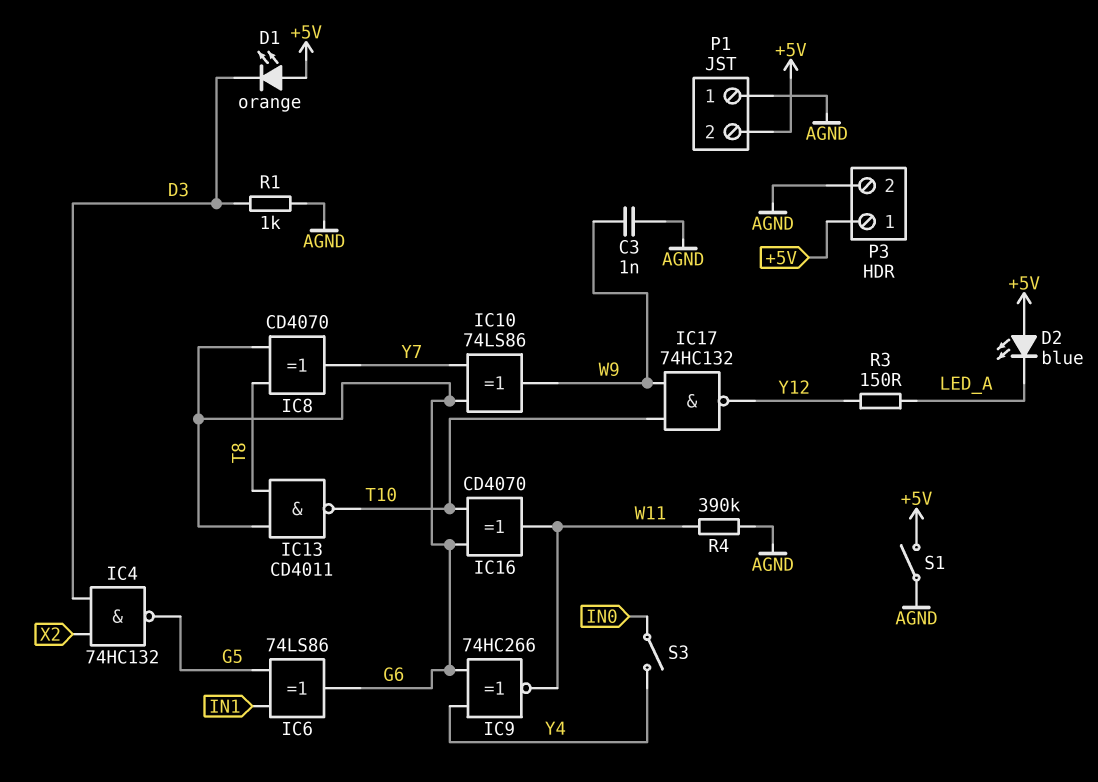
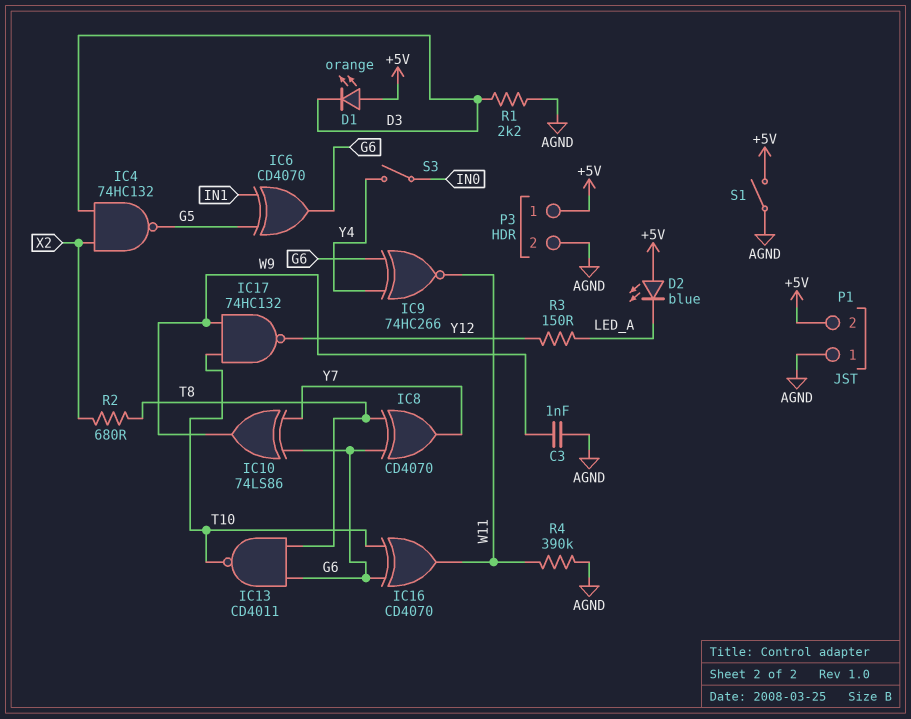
IC6: XOR 74LS86 (in G5, in IN1, out G6) -> XOR CD4070 (in G5, in IN1, out G6)
R1: 1k (AGND, D3) -> 2.2k (AGND, D3)
R2: none -> 680 (T8, X2)

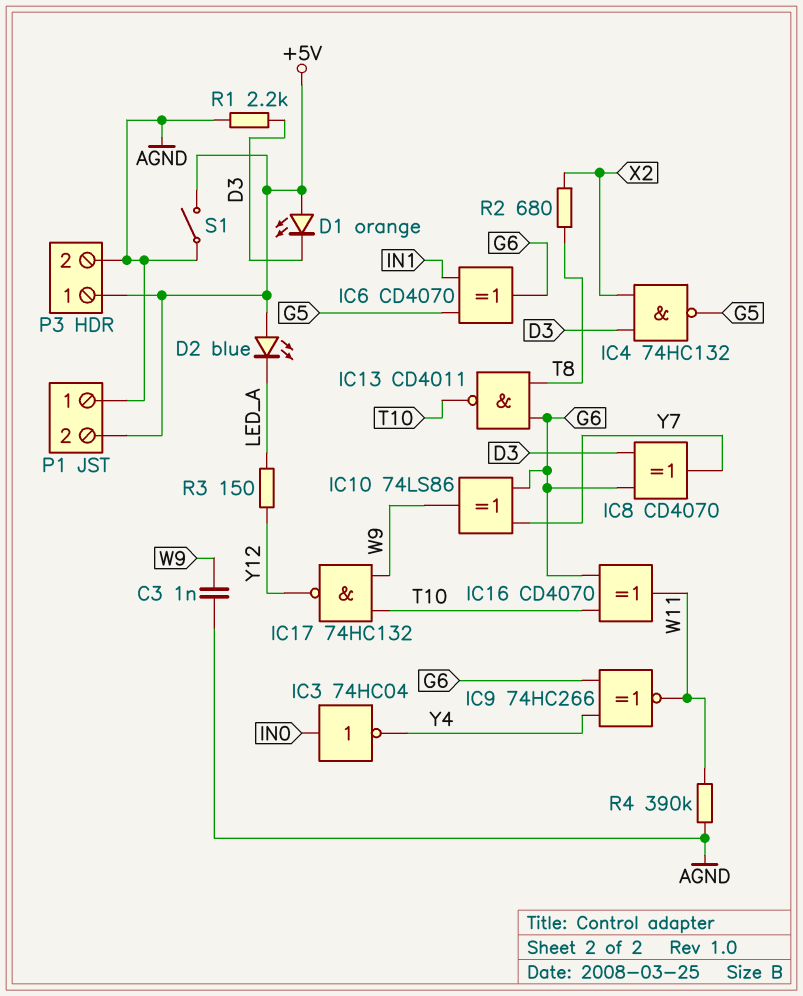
IC3: none -> NOT 74HC04 (in IN0, out Y4)
IC8: XOR CD4070 (in G6, in T8, out Y7) -> XOR CD4070 (in D3, in G6, out Y7)
S3: switch (IN0, Y4) -> none

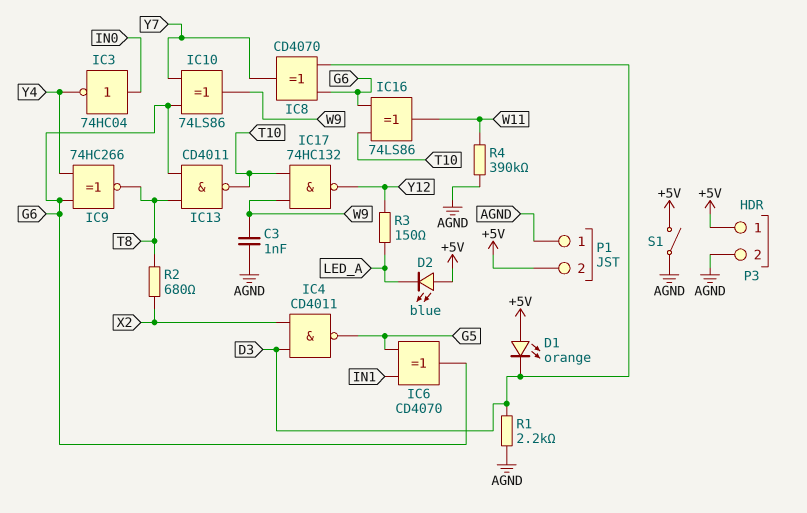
IC4: NAND 74HC132 (in D3, in X2, out G5) -> NAND CD4011 (in D3, in X2, out G5)
IC9: XNOR 74HC266 (in G6, in Y4, out W11) -> XNOR 74HC266 (in G6, in Y4, out T8)
IC16: XOR CD4070 (in G6, in T10, out W11) -> XOR 74LS86 (in G6, in T10, out W11)

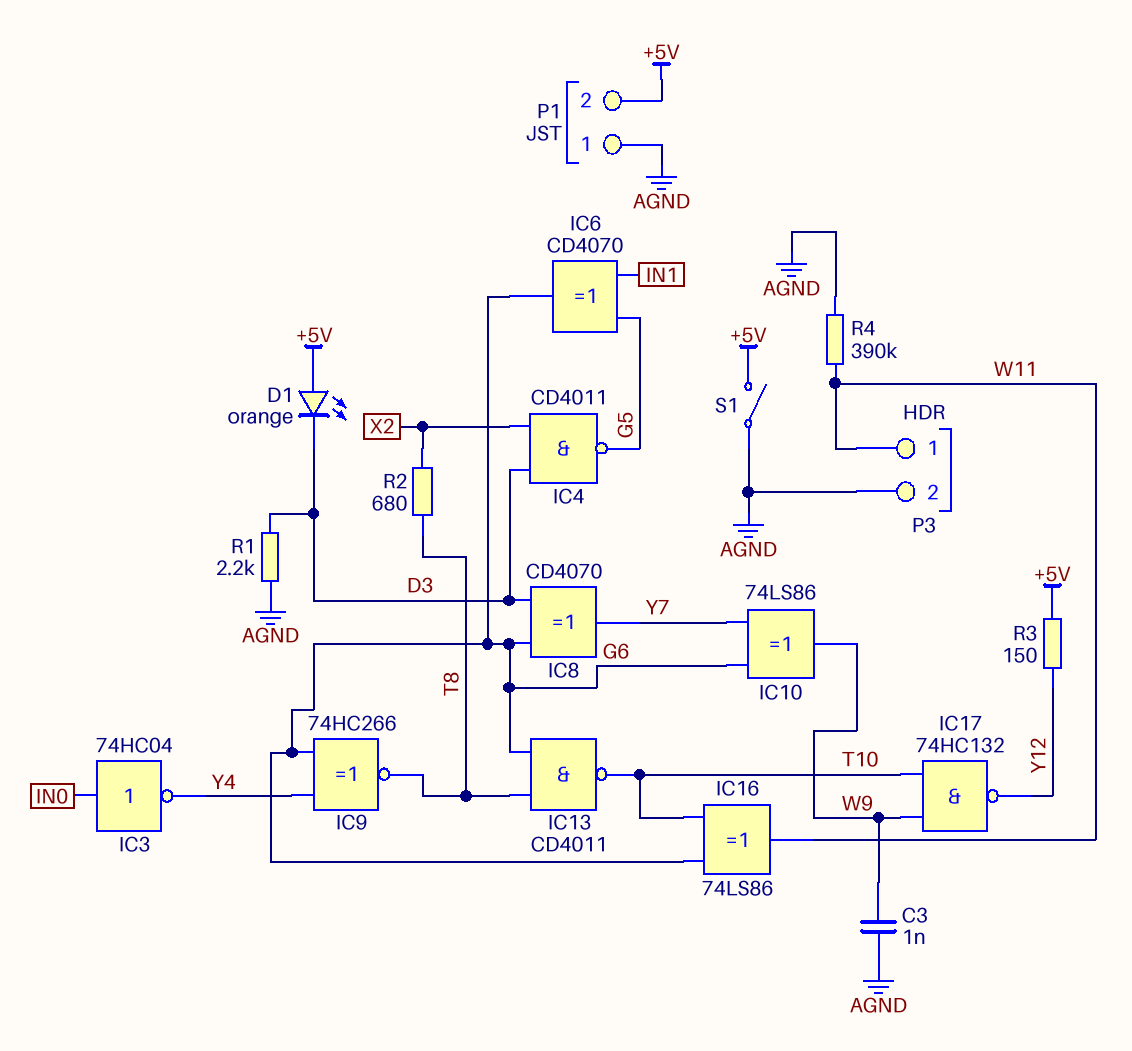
D2: LED blue (A +5V, K LED_A) -> none
P3 pin 1: +5V -> W11
R3: 150 (LED_A, Y12) -> 150 (+5V, Y12)

